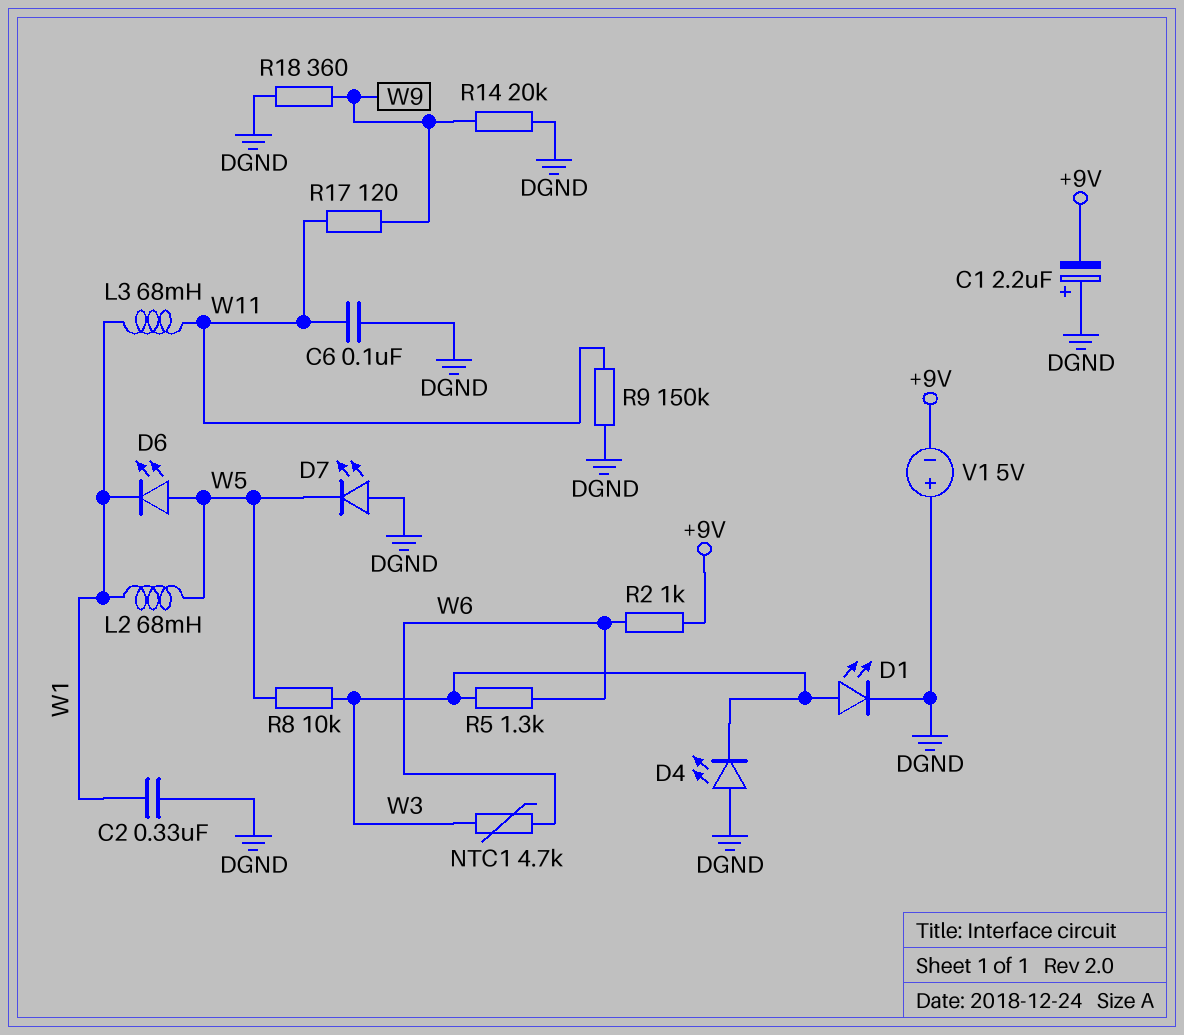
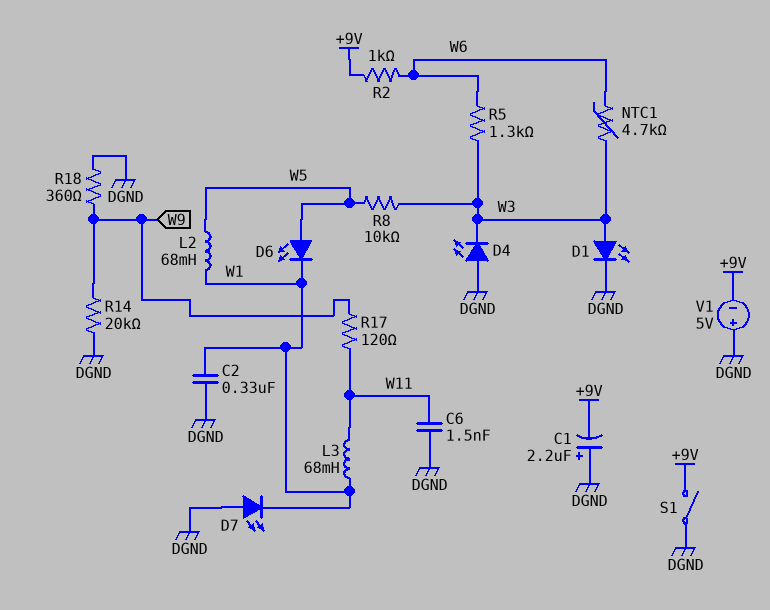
C6: 100nF (DGND, W11) -> 1.5nF (DGND, W11)
D7: LED (A DGND, K W5) -> LED (A DGND, K W1)
R9: 150k (DGND, W11) -> none
S1: none -> switch (+9V, DGND)

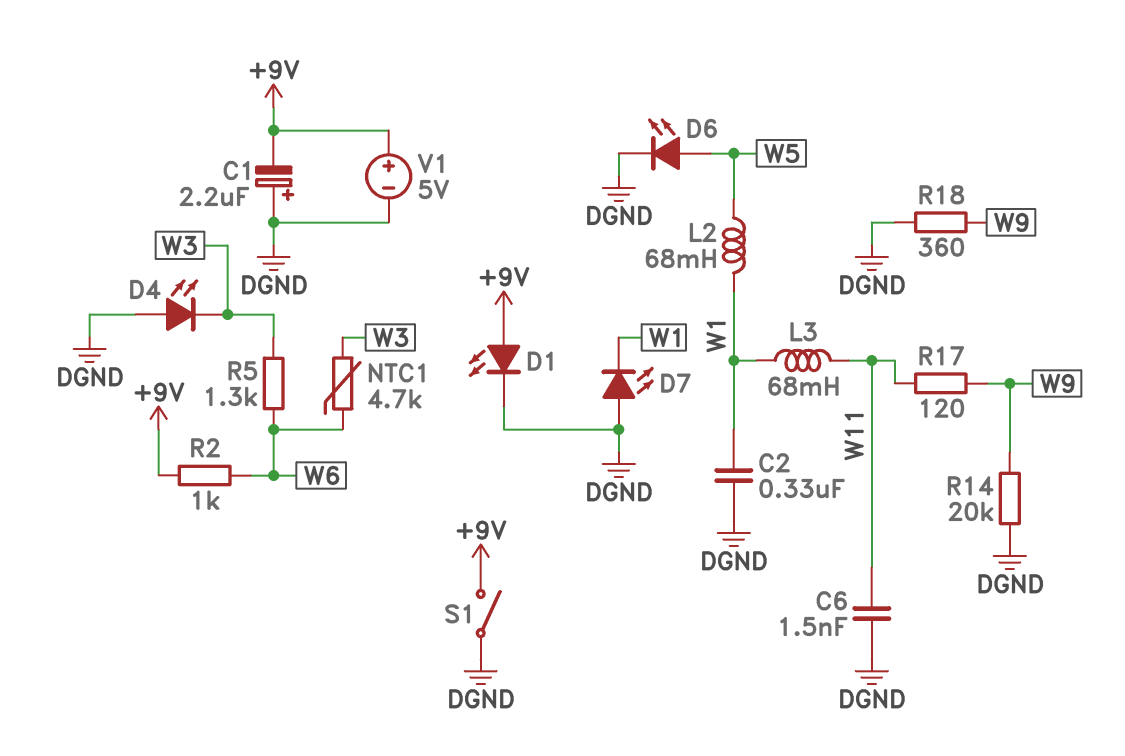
D1: LED (A W3, K DGND) -> LED (A +9V, K DGND)
D6: LED (A W5, K W1) -> LED (A W5, K DGND)
R8: 10k (W3, W5) -> none
V1: 5V (plus DGND, minus +9V) -> 5V (plus +9V, minus DGND)

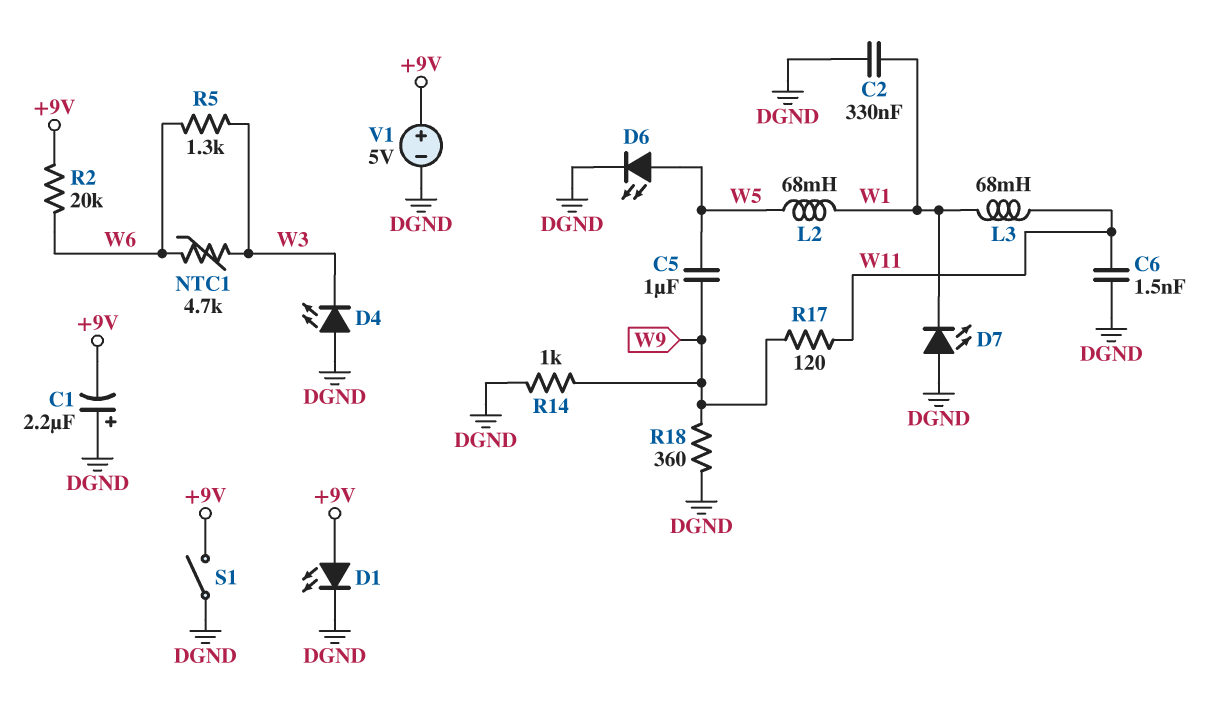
C5: none -> 1uF (W5, W9)
R2: 1k (+9V, W6) -> 20k (+9V, W6)
R14: 20k (DGND, W9) -> 1k (DGND, W9)

